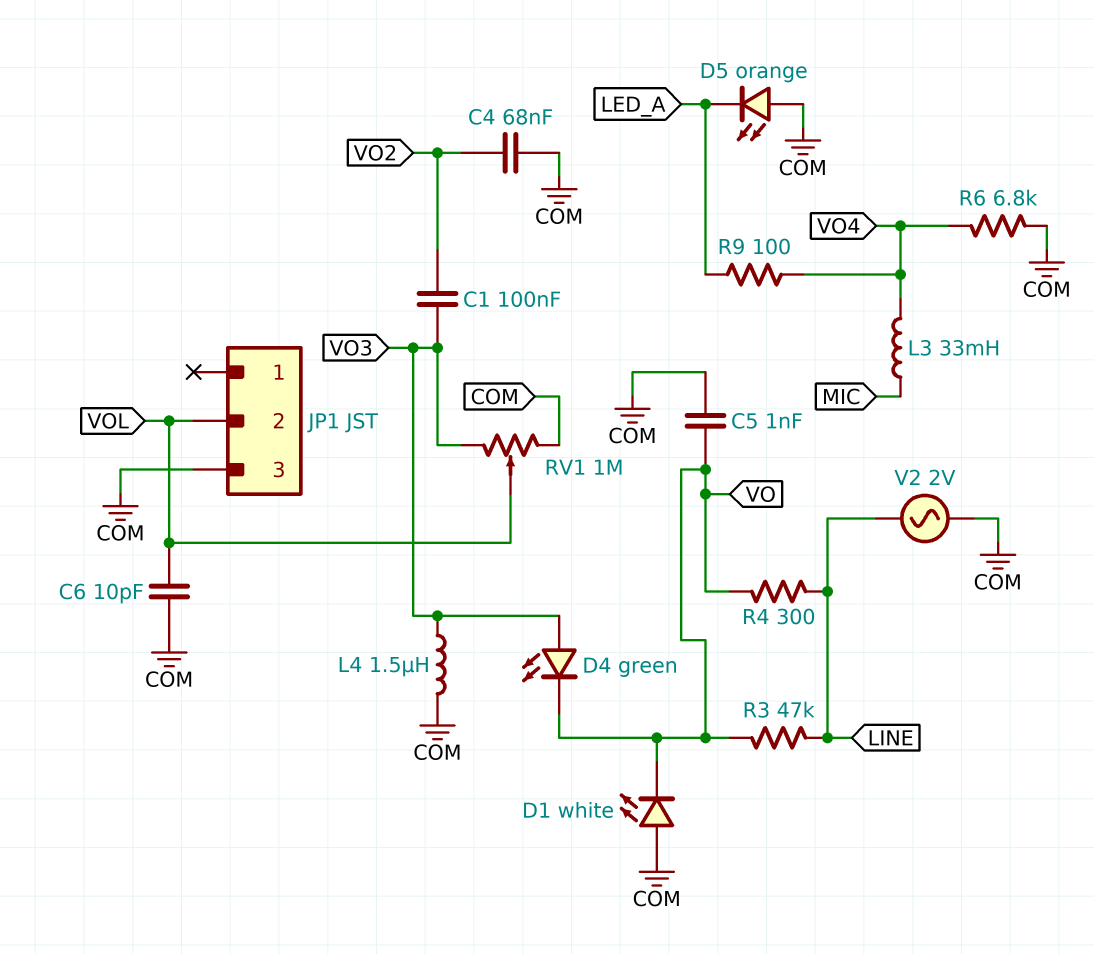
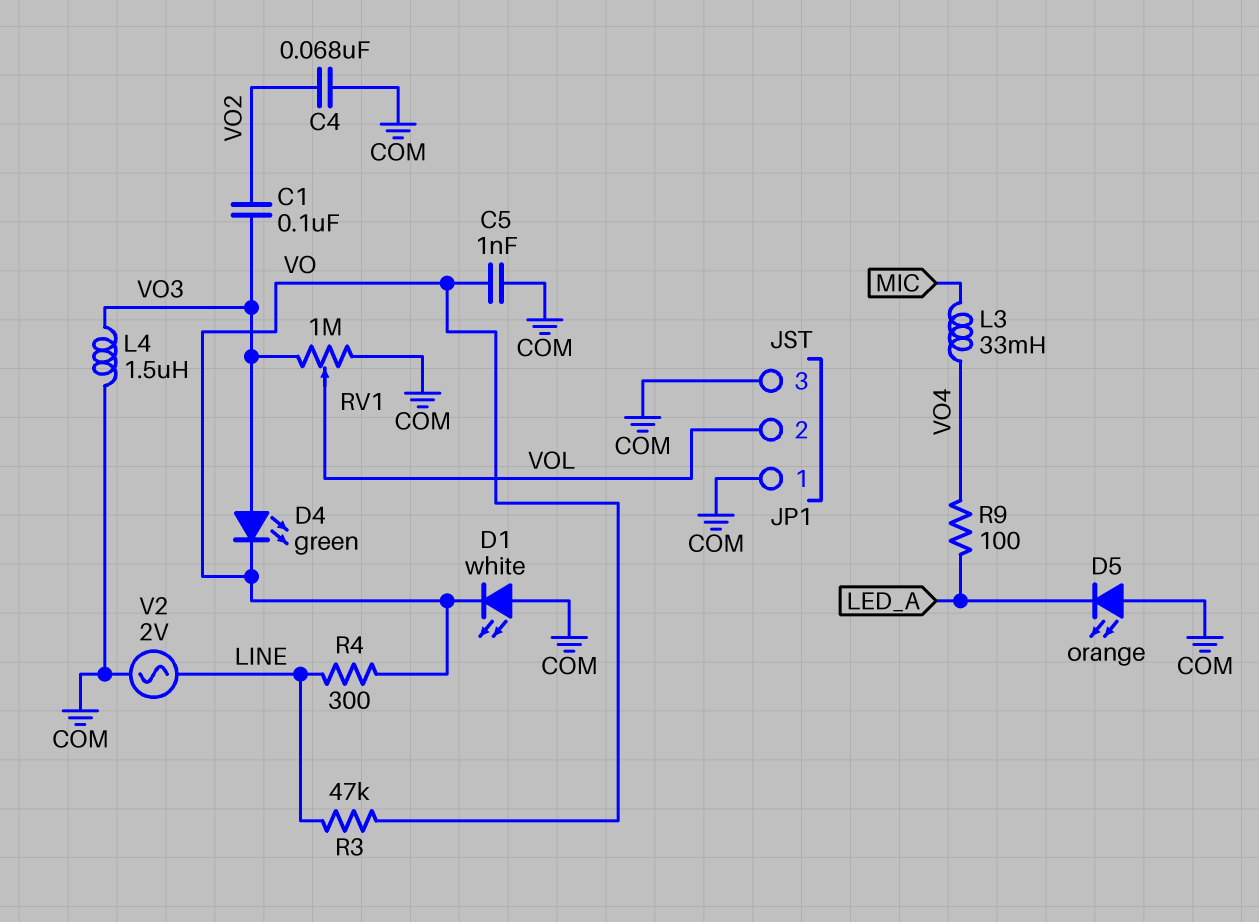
C6: 10pF (COM, VOL) -> none
JP1 pin 1: none -> COM
R6: 6.8k (COM, VO4) -> none

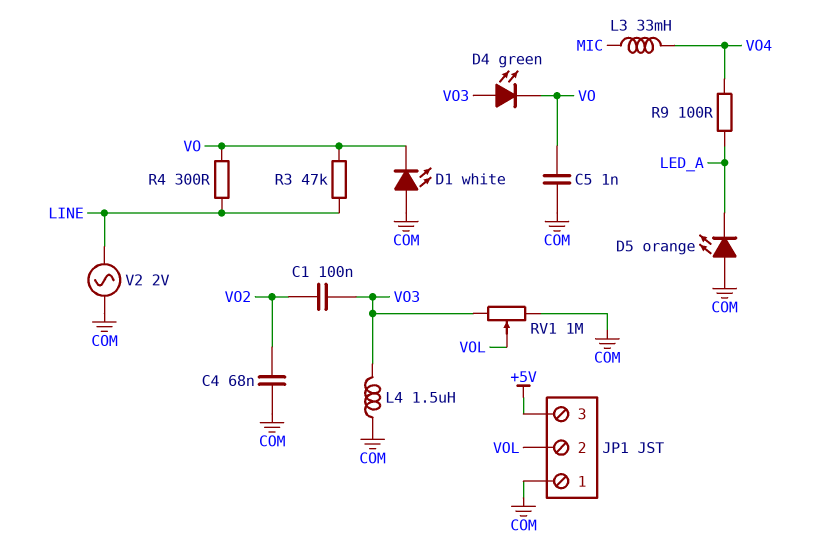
JP1 pin 3: COM -> +5V

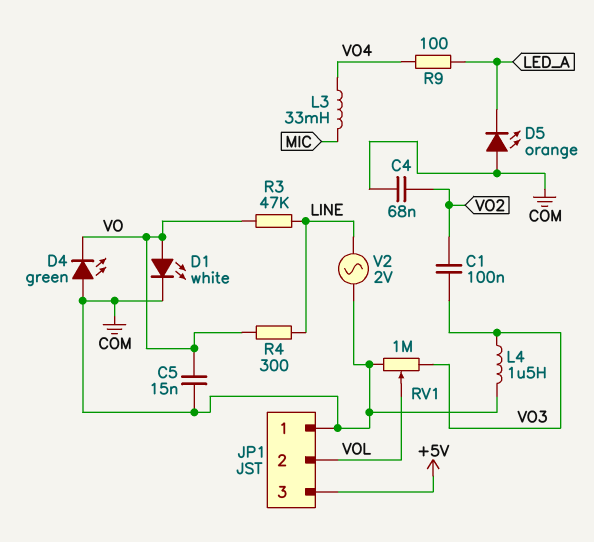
C5: 1nF (COM, VO) -> 15nF (COM, VO)
D1: LED white (A COM, K VO) -> LED white (A VO, K COM)
D4: LED green (A VO3, K VO) -> LED green (A COM, K VO)

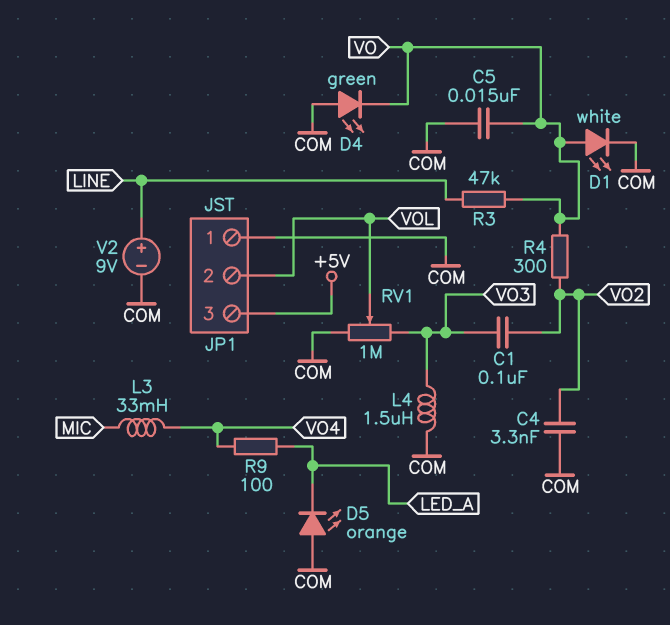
C4: 68nF (COM, VO2) -> 3.3nF (COM, VO2)
R4: 300 (LINE, VO) -> 300 (VO, VO2)
V2: AC 2V (COM, LINE) -> 9V (plus LINE, minus COM)

